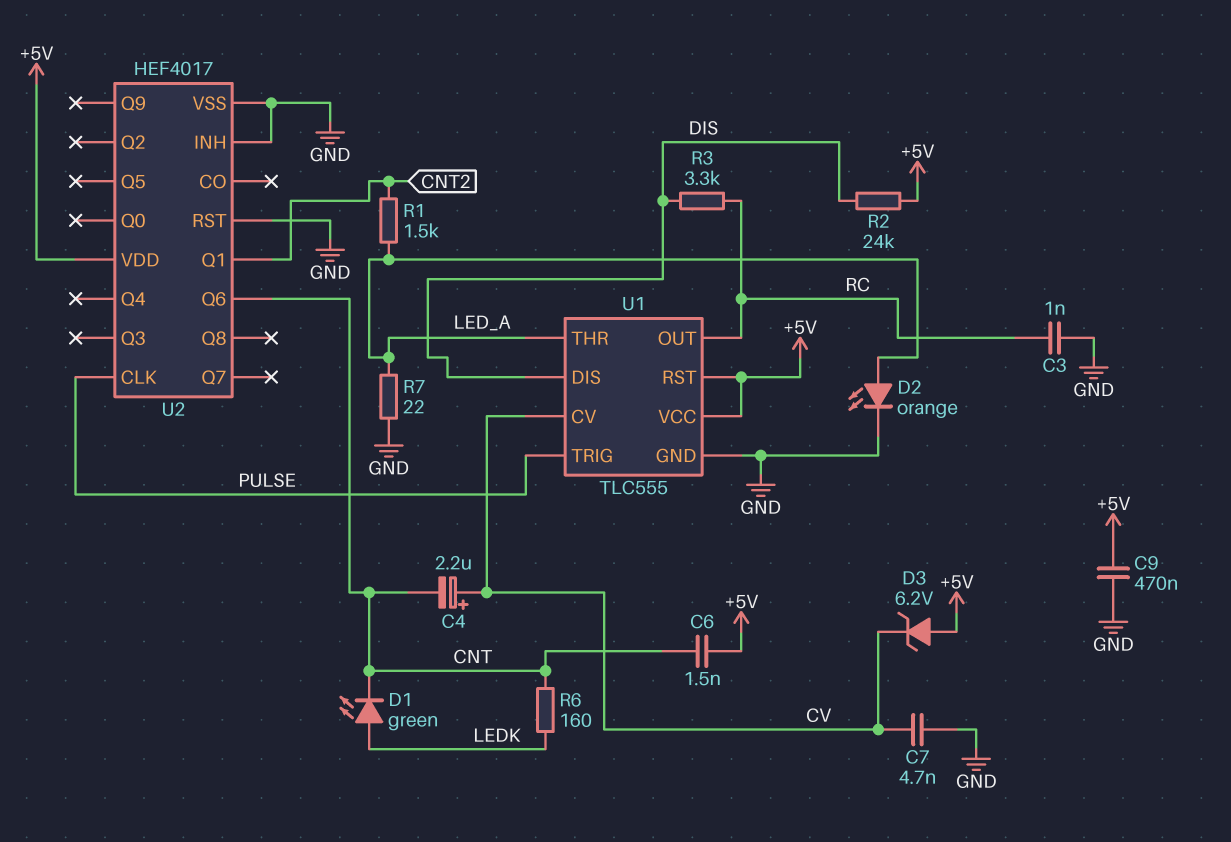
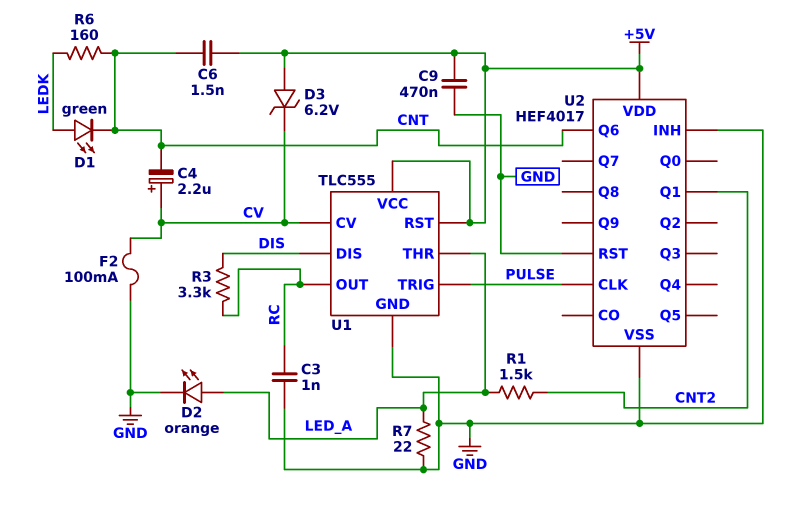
C7: 4.7nF (CV, GND) -> none
F2: none -> 100mA (CV, GND)
R2: 24k (+5V, DIS) -> none

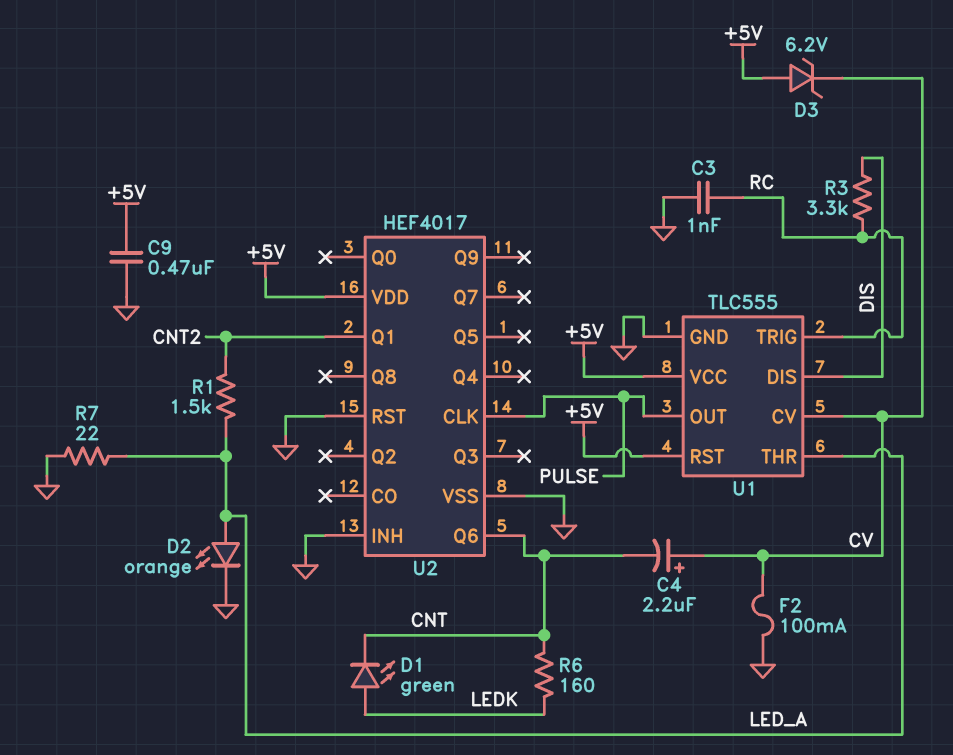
C6: 1.5nF (+5V, CNT) -> none
U1 pin OUT: RC -> PULSE
U1 pin TRIG: PULSE -> RC

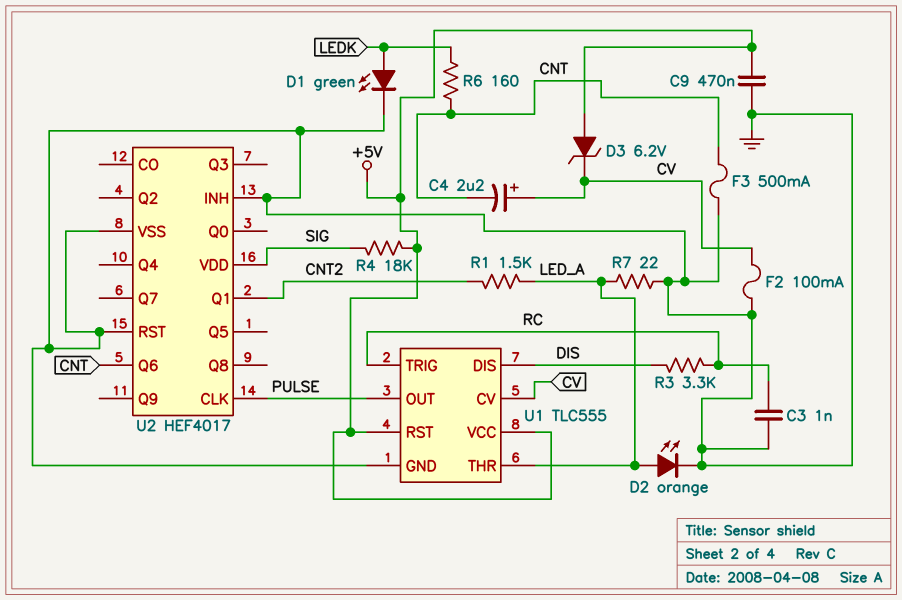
D1: LED green (A LEDK, K CNT) -> LED green (A LEDK, K GND)
F3: none -> 500mA (CNT, GND)
R4: none -> 18k (+5V, SIG)
U2 pin VDD: +5V -> SIG

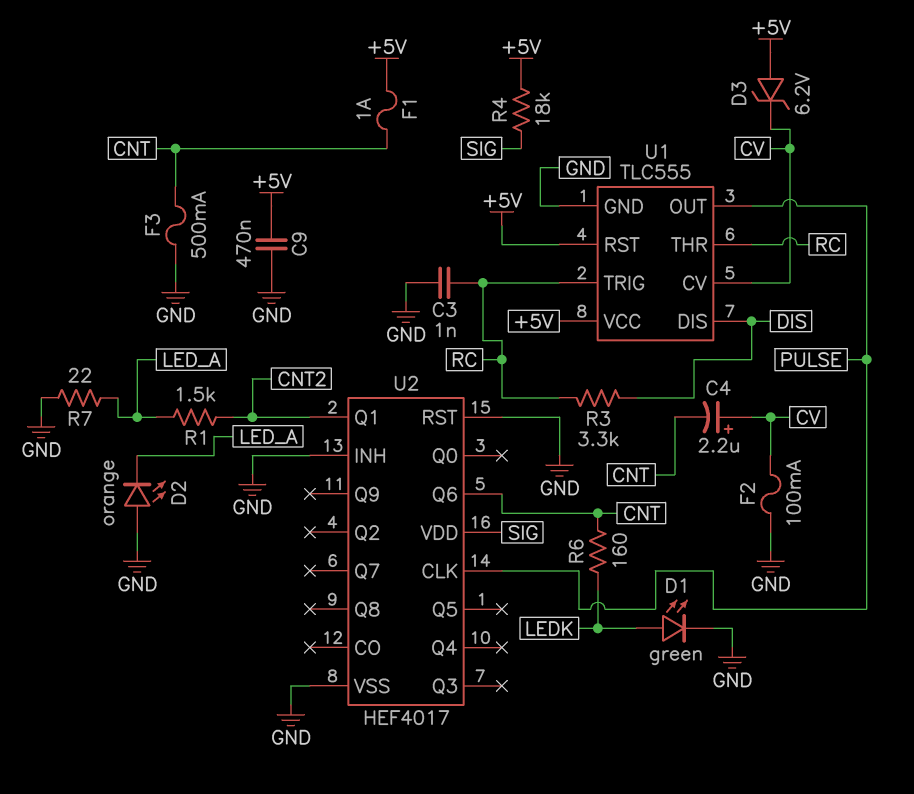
D2: LED orange (A LED_A, K GND) -> LED orange (A GND, K LED_A)
F1: none -> 1A (+5V, CNT)
U1 pin THR: LED_A -> RC

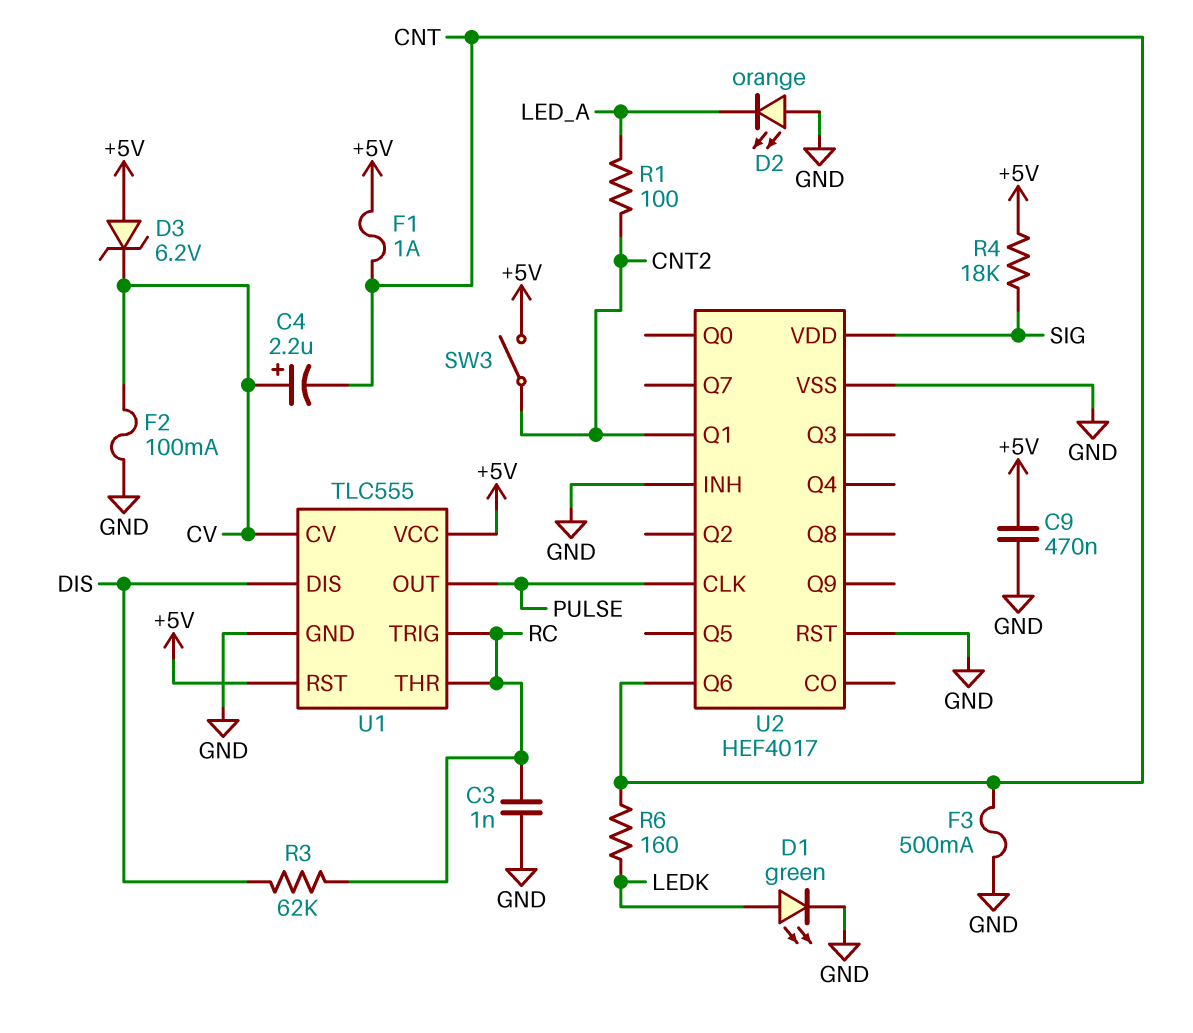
R1: 1.5k (CNT2, LED_A) -> 100 (CNT2, LED_A)
R3: 3.3k (DIS, RC) -> 62k (DIS, RC)
R7: 22 (GND, LED_A) -> none
SW3: none -> switch (+5V, CNT2)

